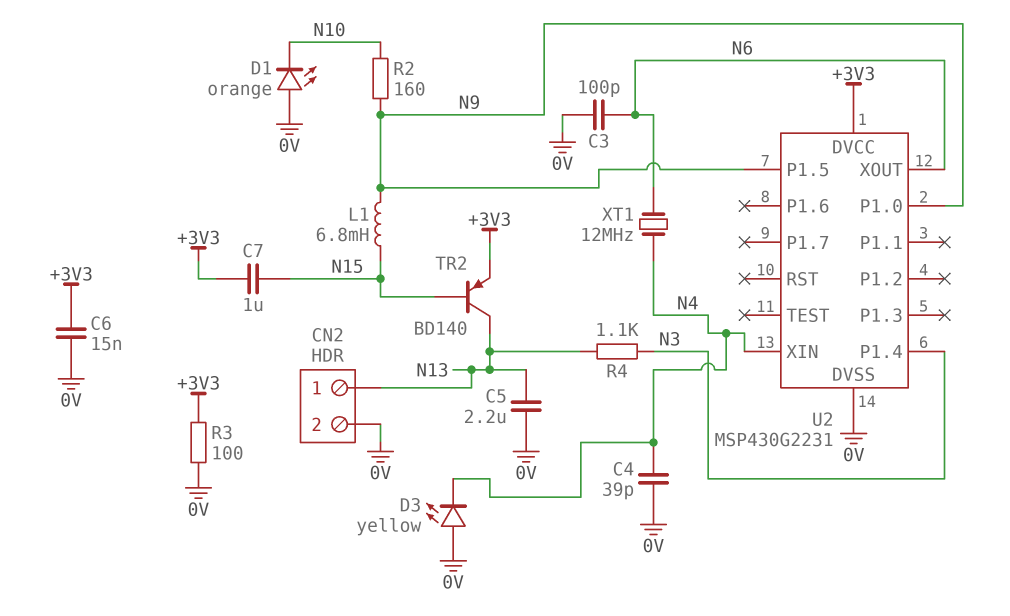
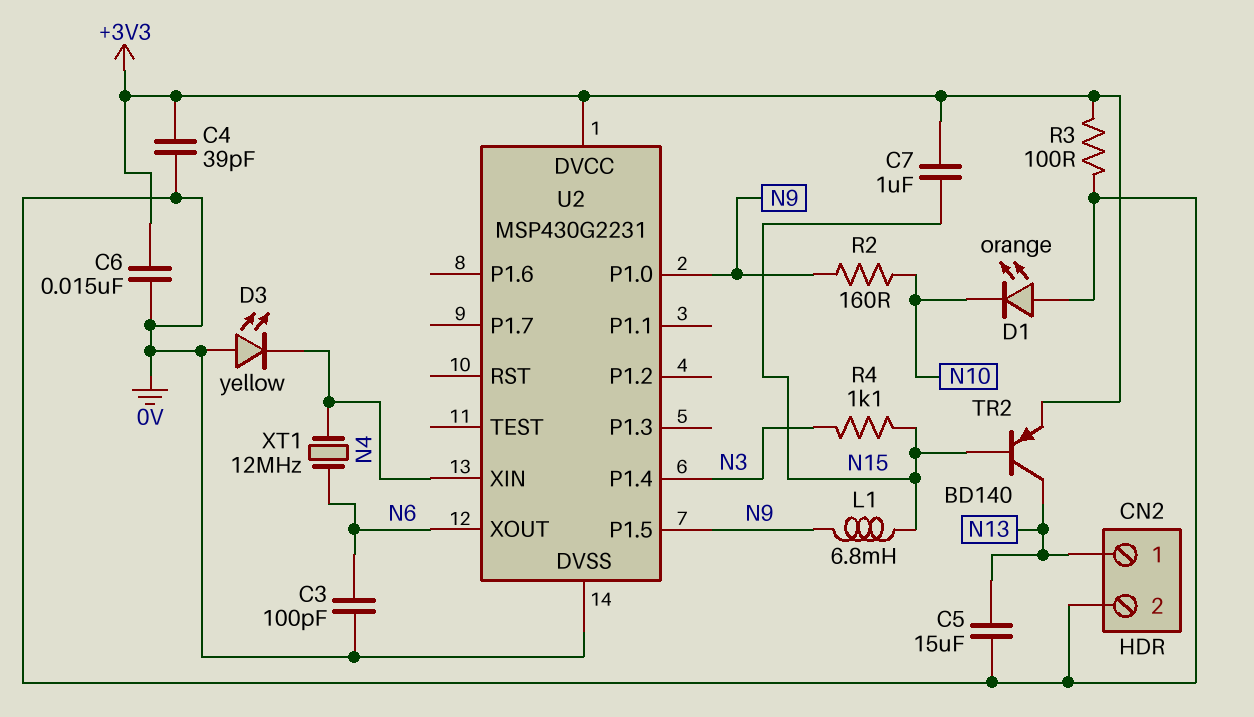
C4: 39pF (0V, N4) -> 39pF (+3V3, 0V)
C5: 2.2uF (0V, N13) -> 15uF (0V, N13)
R4: 1.1k (N3, N13) -> 1.1k (N3, N15)

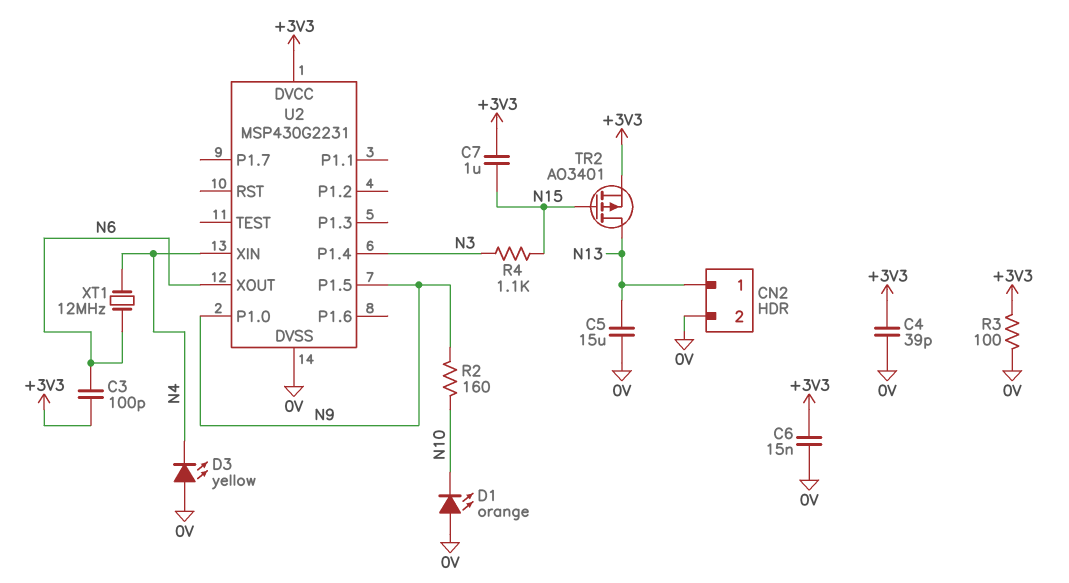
C3: 100pF (0V, N6) -> 100pF (+3V3, N6)
L1: 6.8mH (N9, N15) -> none
TR2: PNP BD140 (B N15, C N13, E +3V3) -> PMOS AO3401 (G N15, D N13, S +3V3)

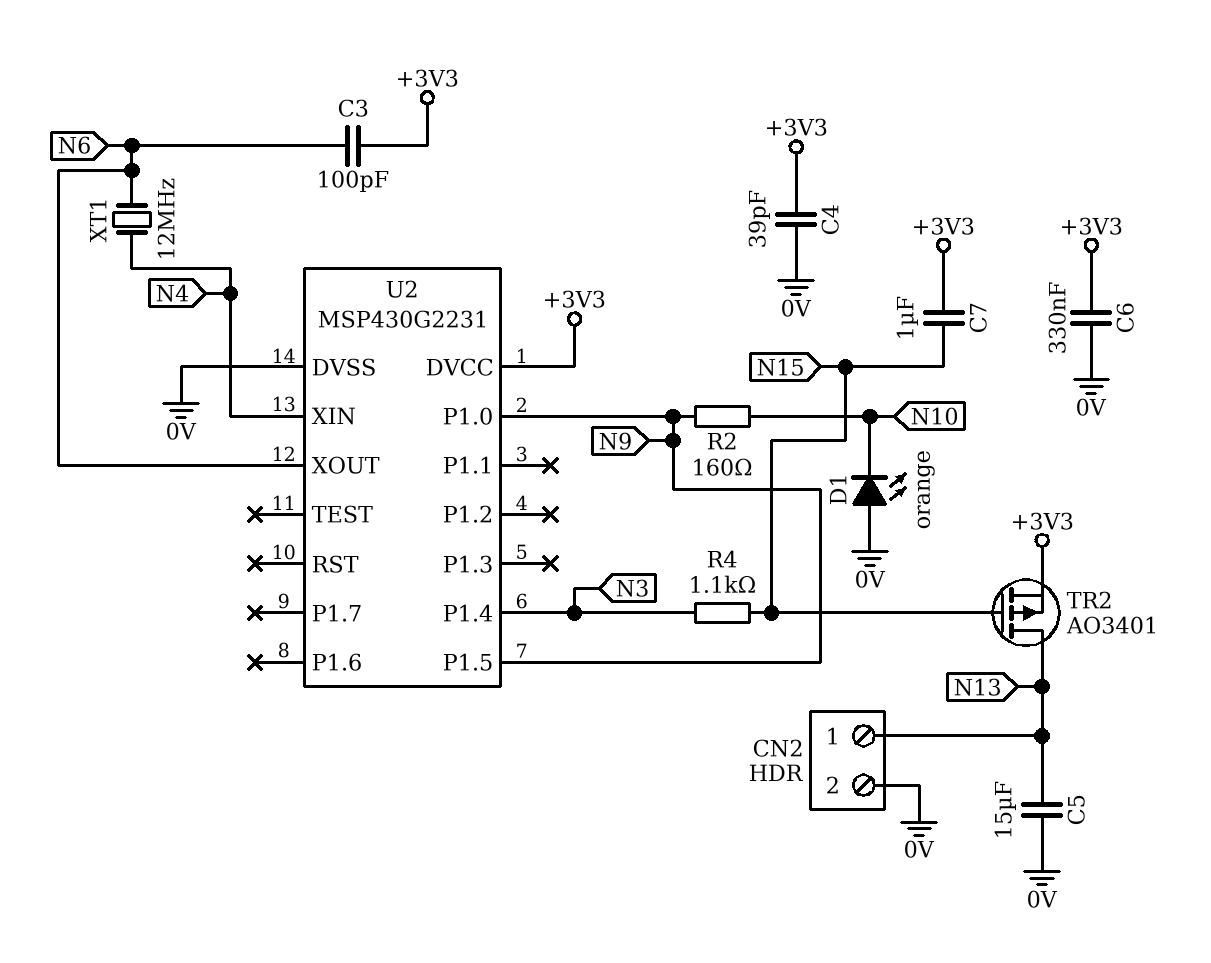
C6: 15nF (+3V3, 0V) -> 330nF (+3V3, 0V)
D3: LED yellow (A 0V, K N4) -> none
R3: 100 (+3V3, 0V) -> none

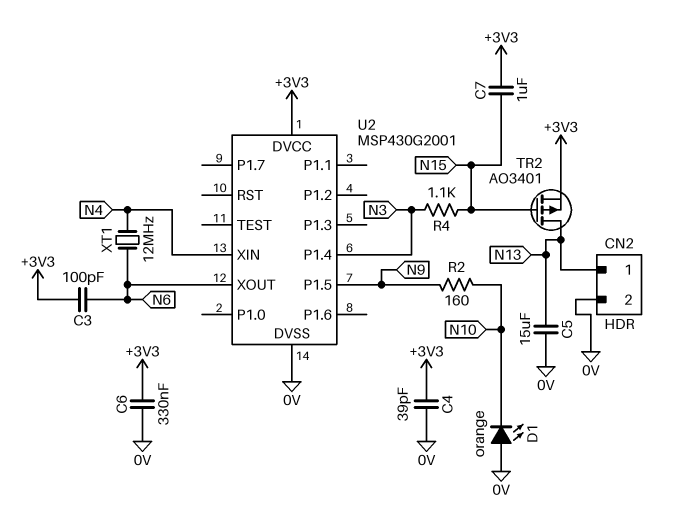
U2: MSP430G2231 -> MSP430G2001
U2 pin P1.0: N9 -> none

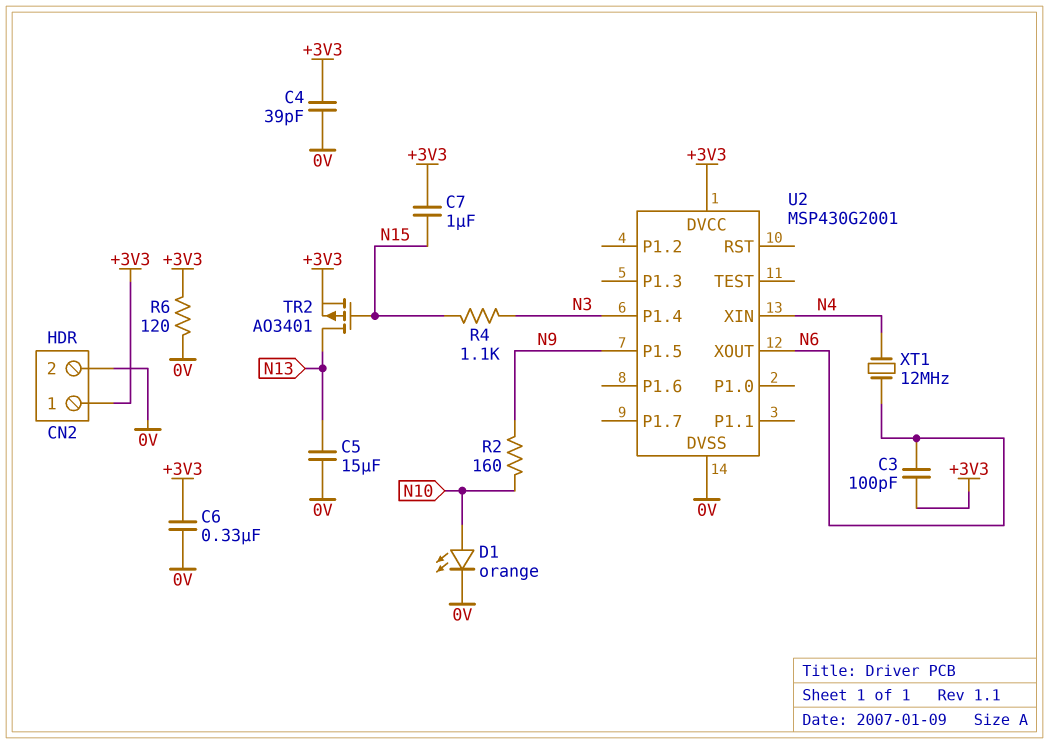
CN2 pin 1: N13 -> +3V3
D1: LED orange (A 0V, K N10) -> LED orange (A N10, K 0V)
R6: none -> 120 (+3V3, 0V)

